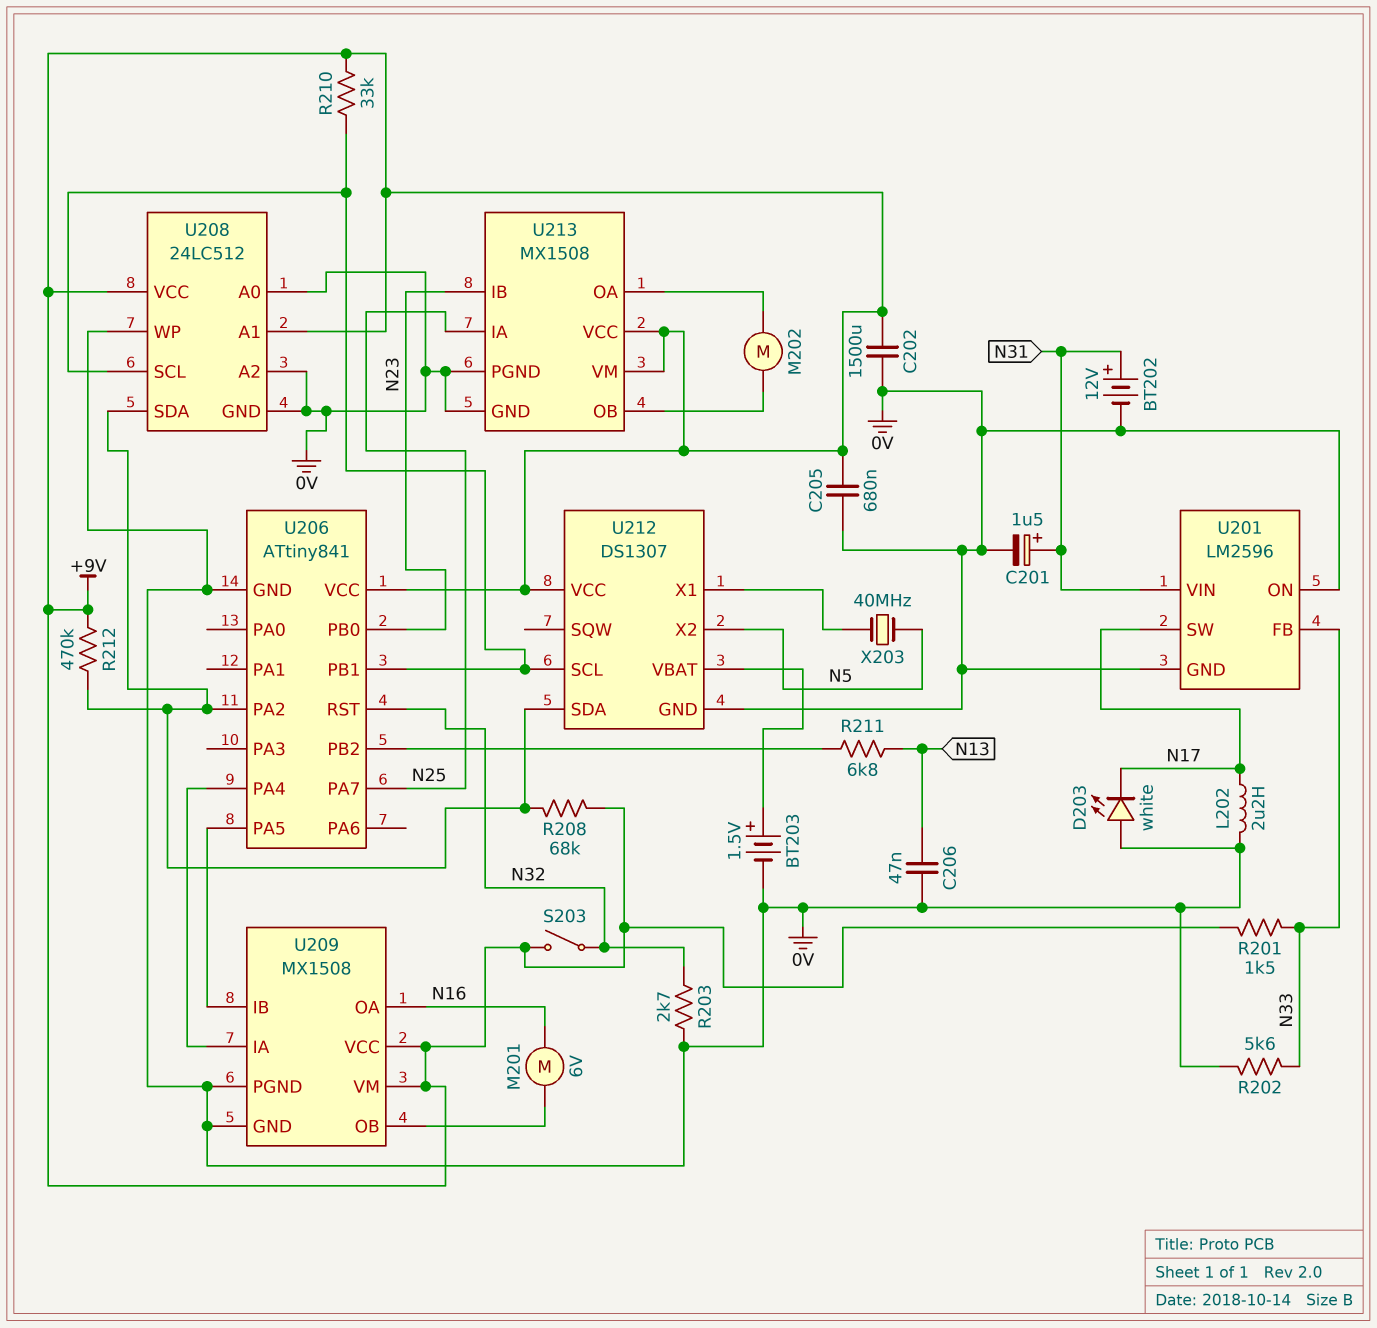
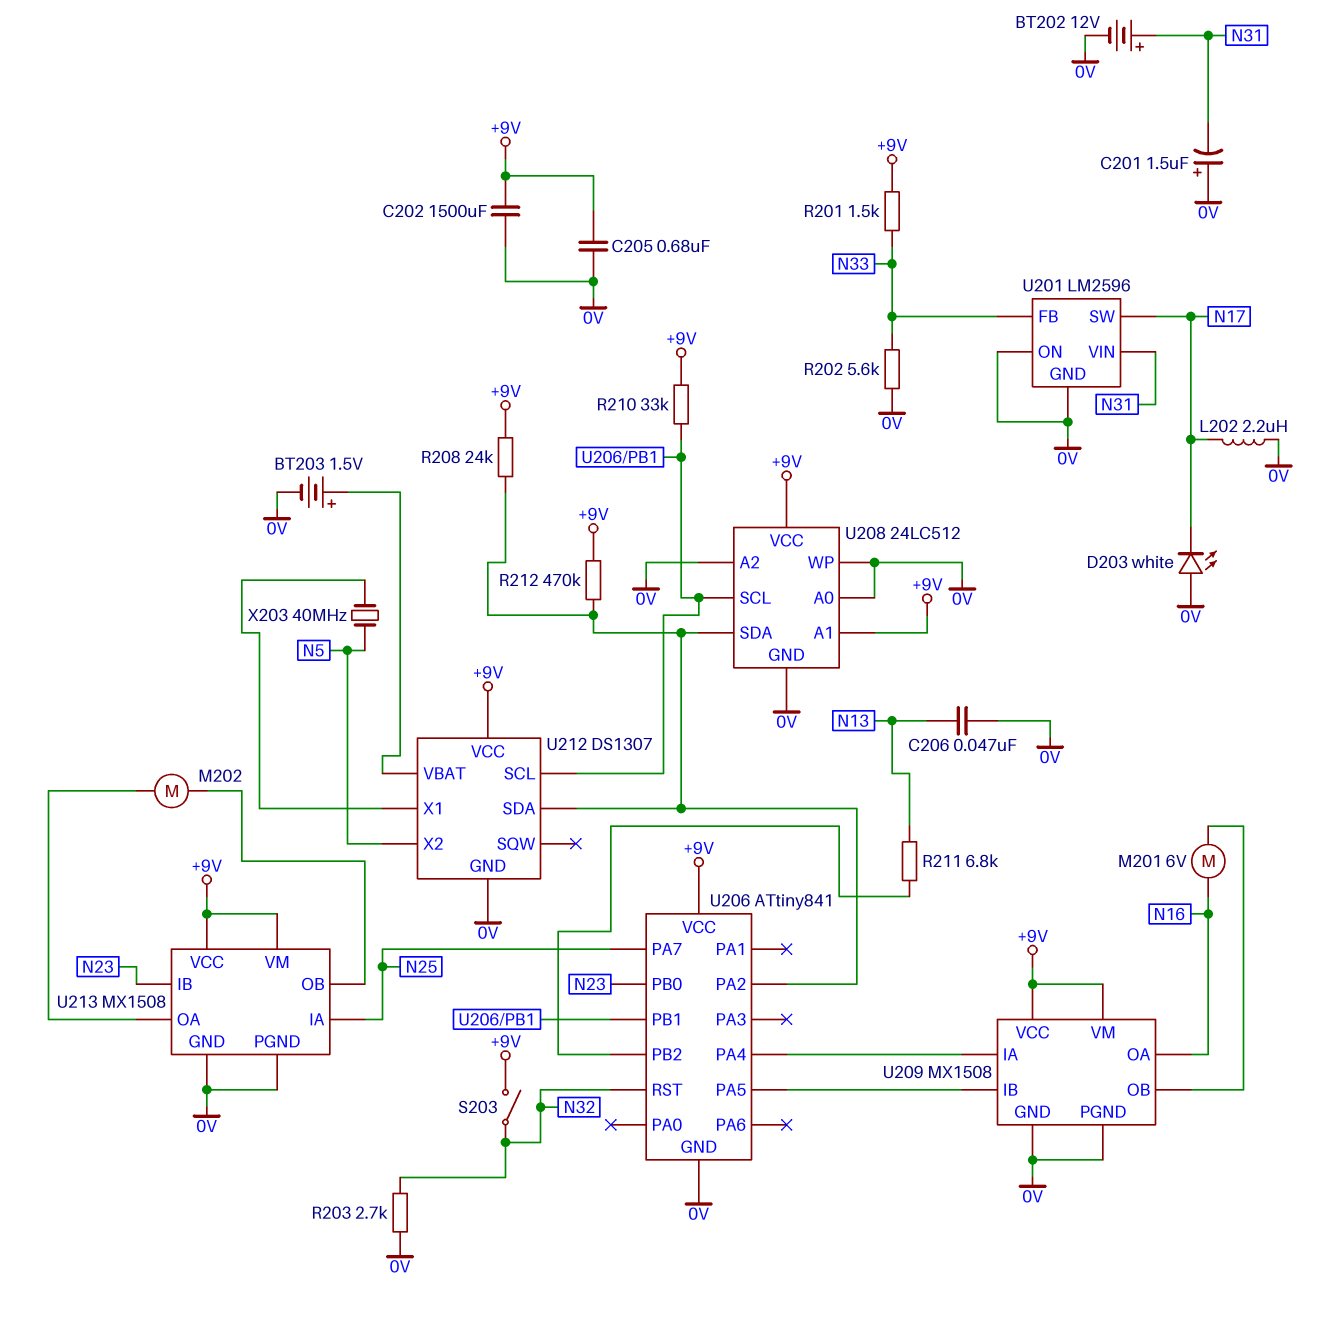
C201: 1.5uF (plus N31, minus 0V) -> 1.5uF (plus 0V, minus N31)
R208: 68k (+9V, U206/PA2) -> 24k (+9V, U206/PA2)

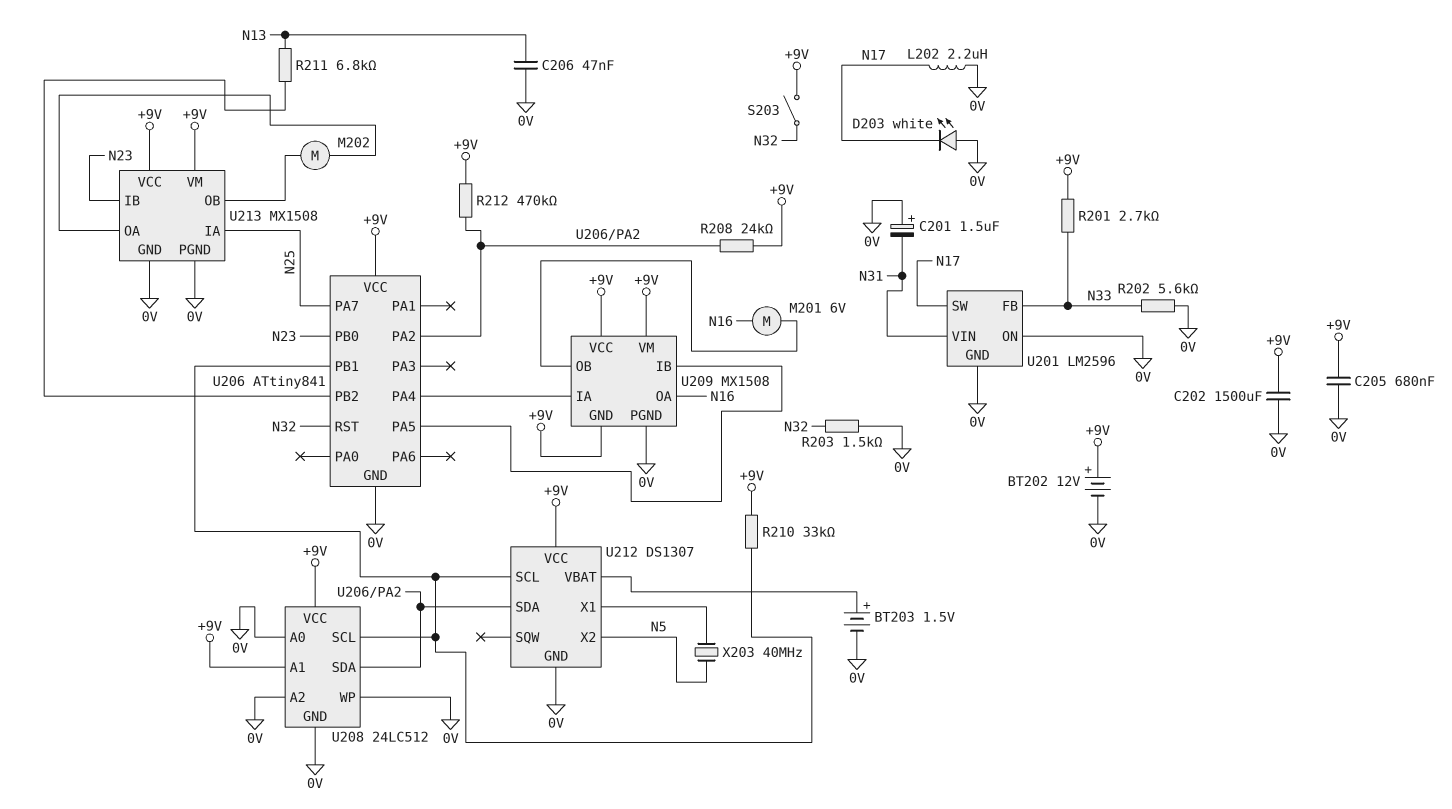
BT202: 12V (plus N31, minus 0V) -> 12V (plus +9V, minus 0V)
R201: 1.5k (+9V, N33) -> 2.7k (+9V, N33)
R203: 2.7k (0V, N32) -> 1.5k (0V, N32)
U209 pin GND: 0V -> +9V

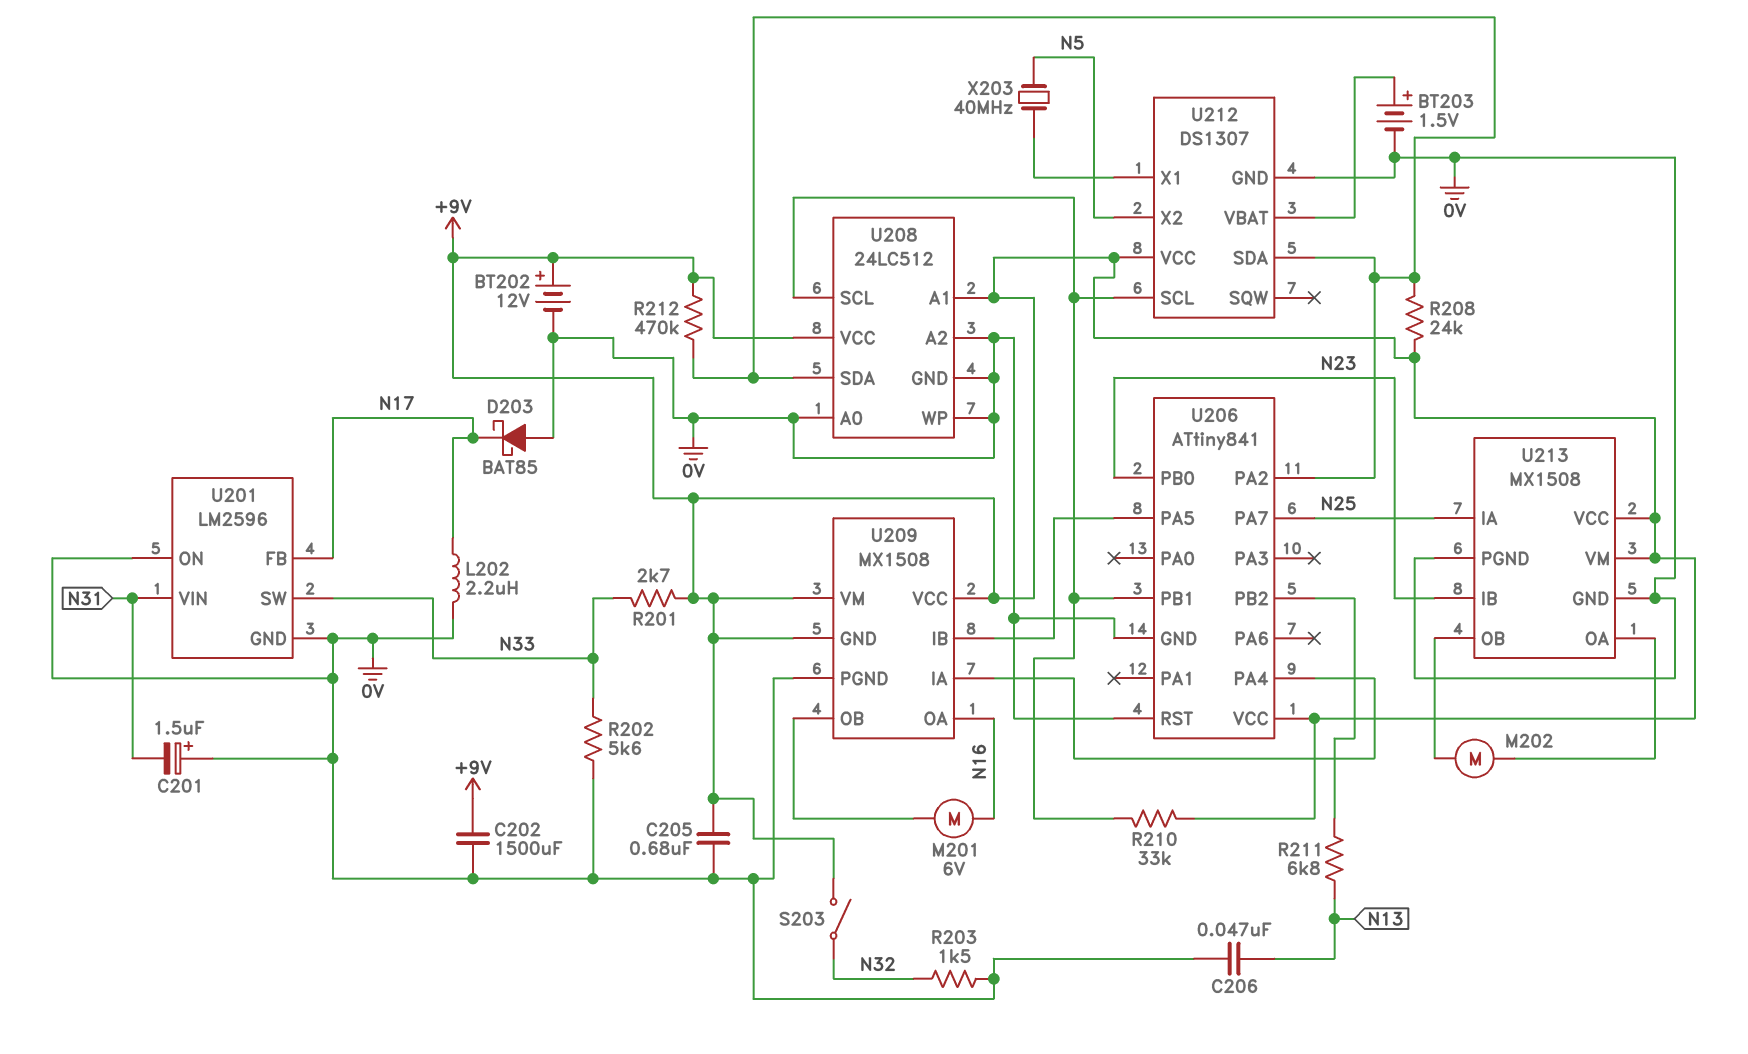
D203: LED white (A 0V, K N17) -> schottky BAT85 (A 0V, K N17)
U201 pin FB: N33 -> N17
U201 pin SW: N17 -> N33
U206 pin RST: N32 -> 0V

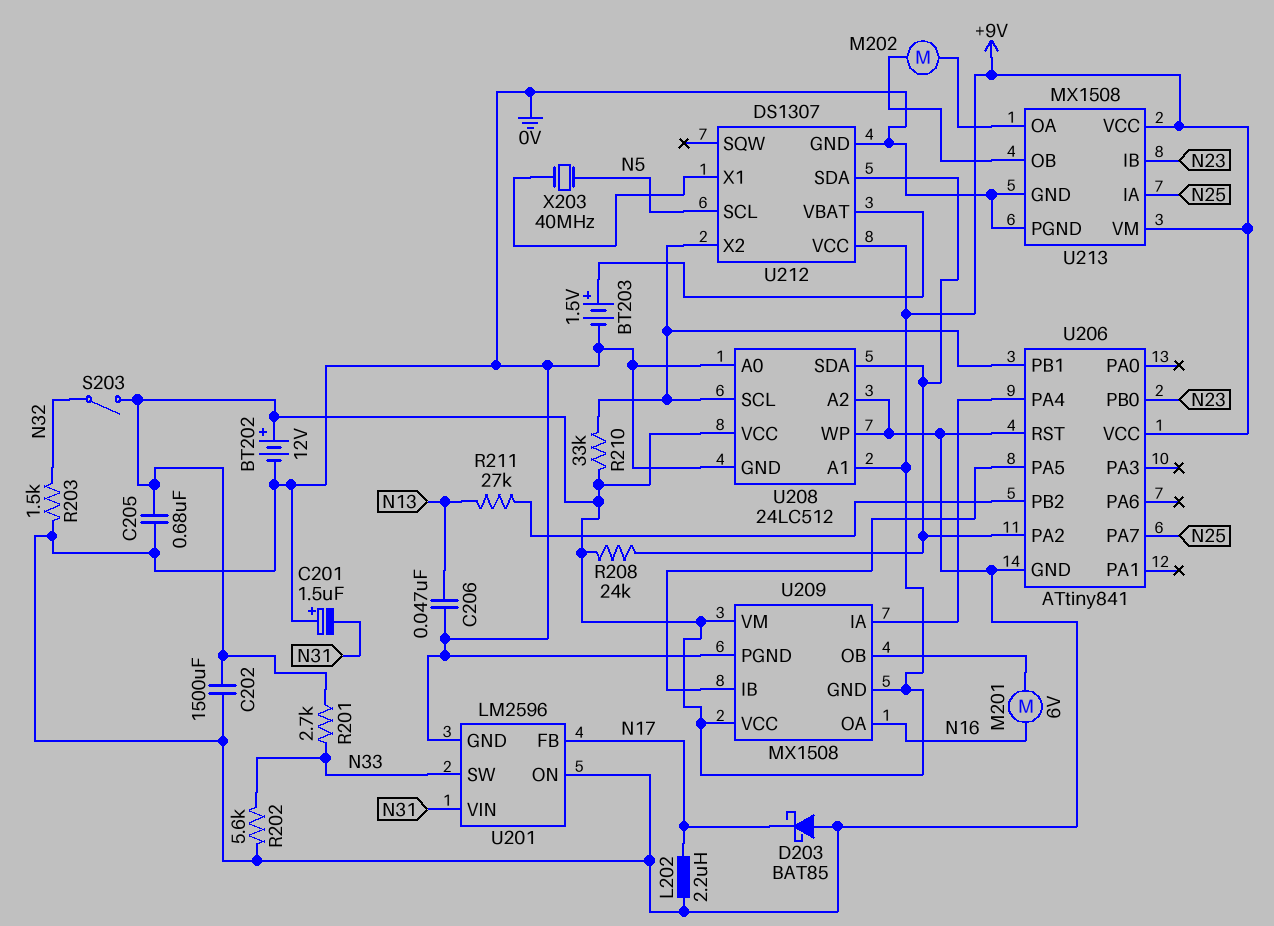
R211: 6.8k (N13, U206/PB2) -> 27k (N13, U206/PB2)
R212: 470k (+9V, U206/PA2) -> none
U212 pin SCL: U206/PB1 -> N5
U212 pin X2: N5 -> U206/PB1

